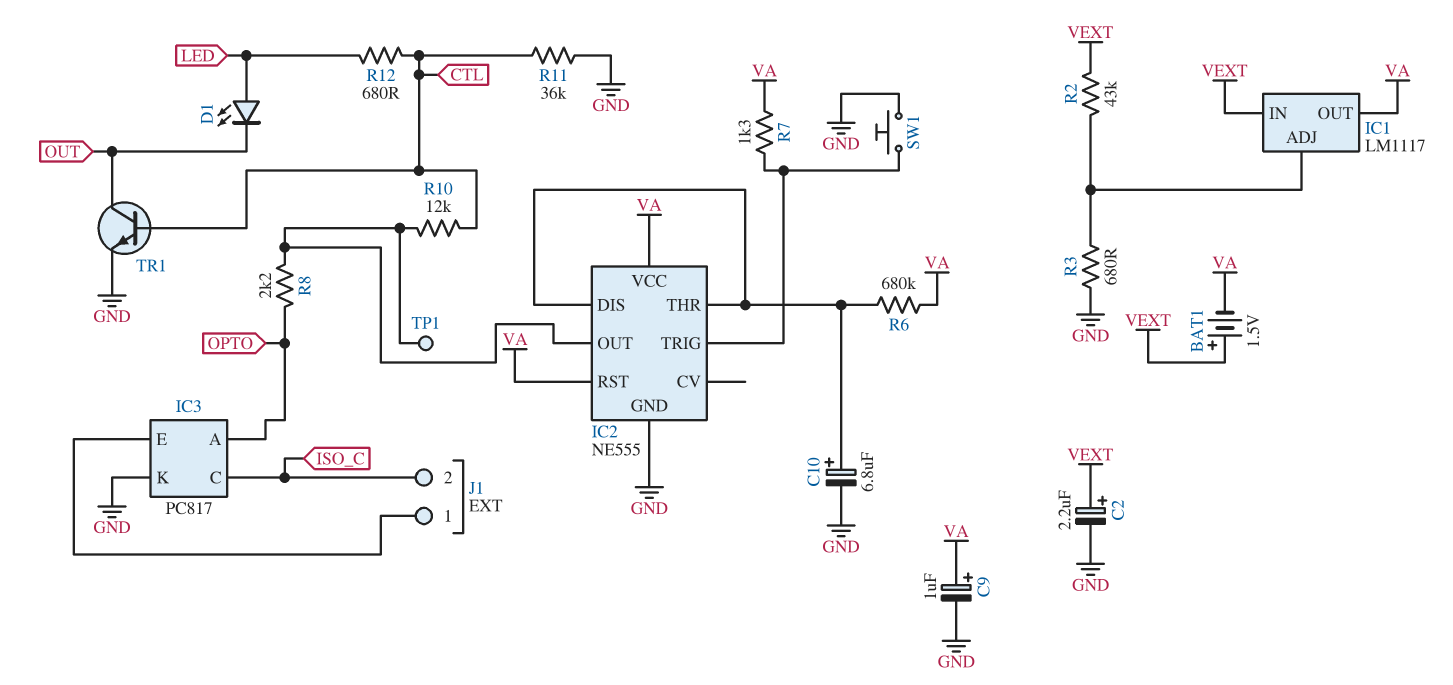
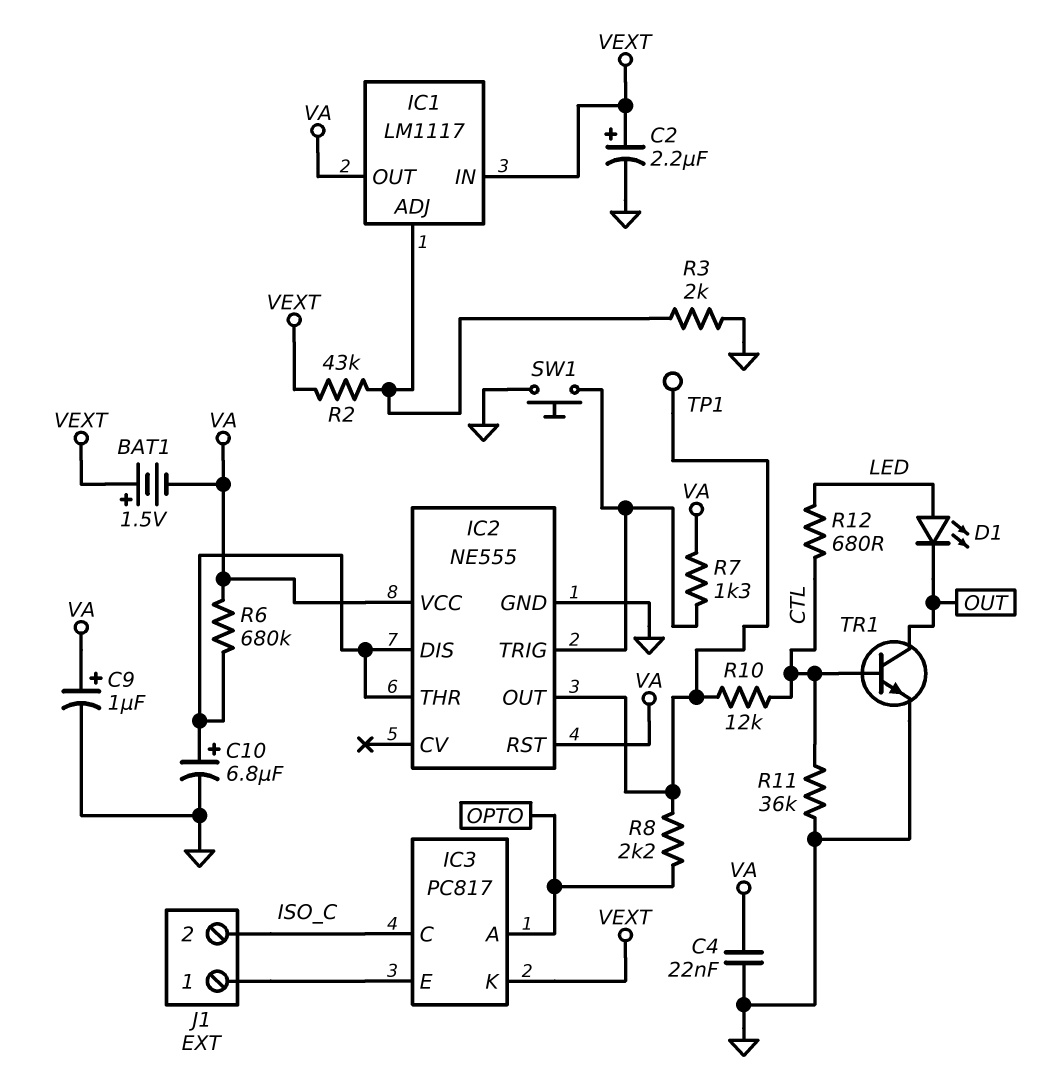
C4: none -> 22nF (GND, VA)
IC3 pin K: GND -> VEXT
R3: 680 (GND, IC1/ADJ) -> 2k (GND, IC1/ADJ)

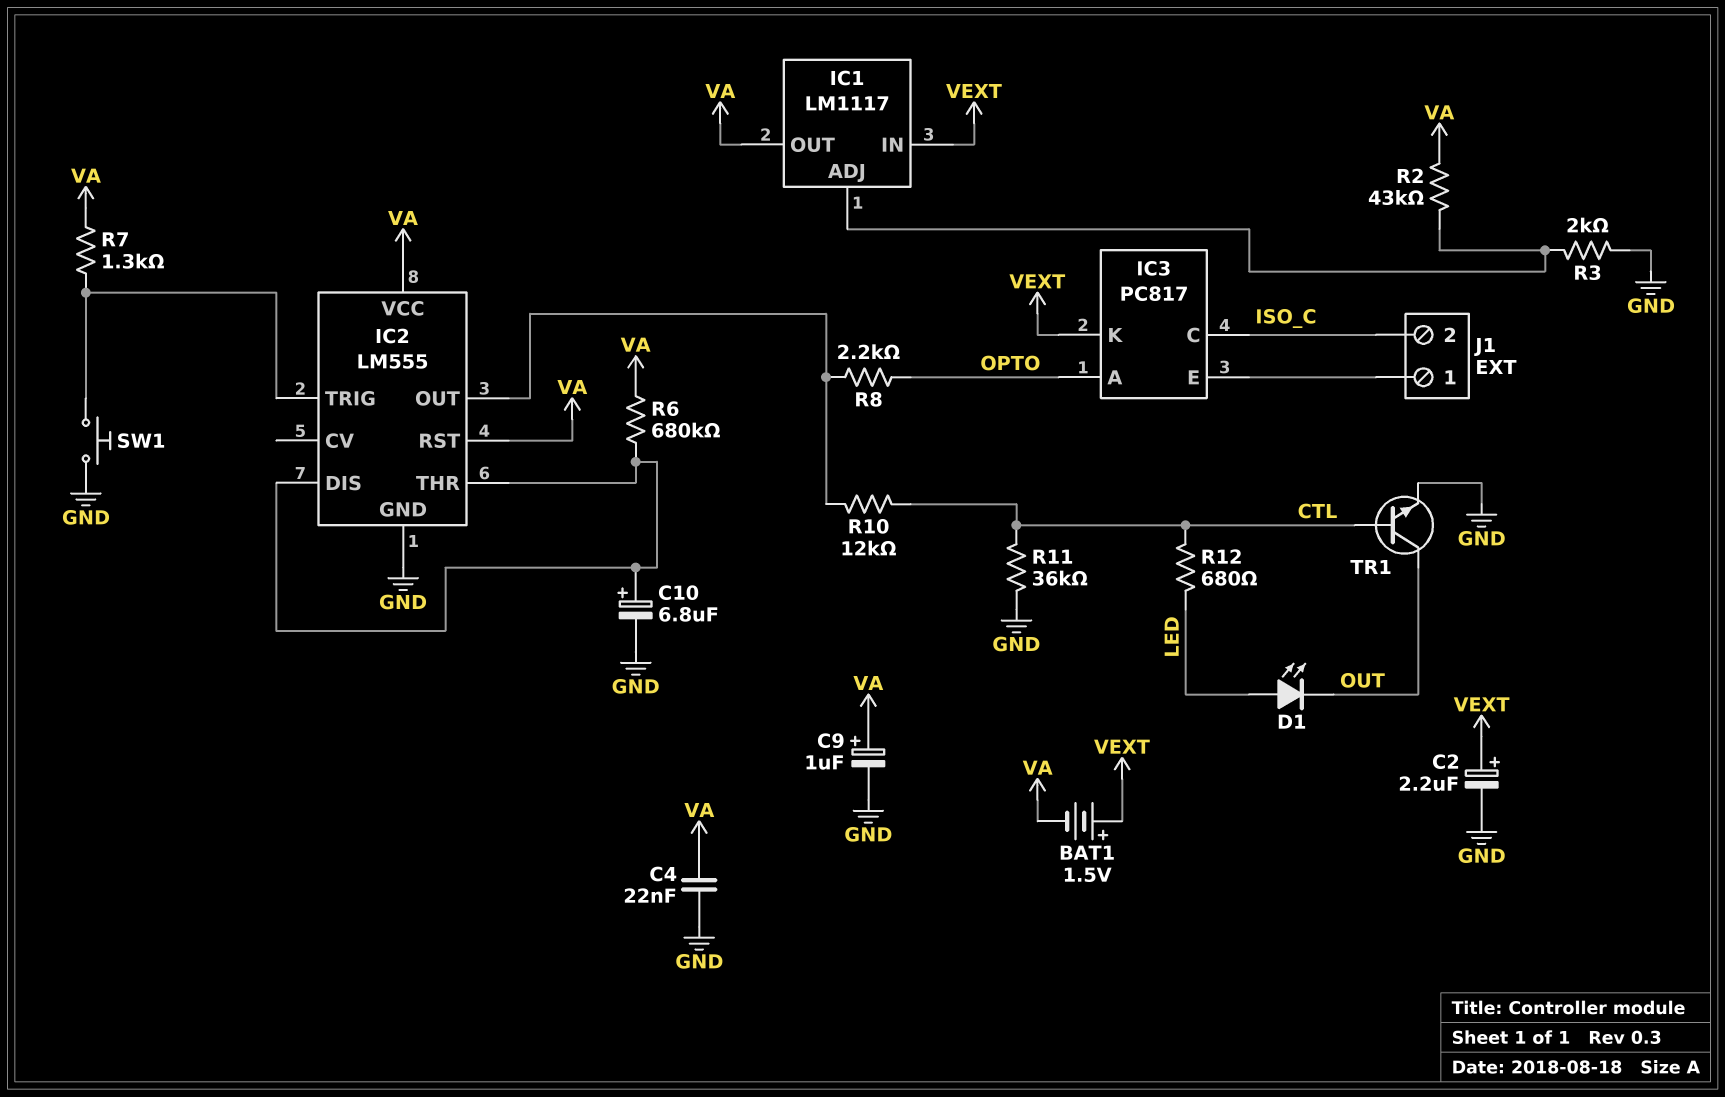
IC2: NE555 -> LM555
R2: 43k (IC1/ADJ, VEXT) -> 43k (IC1/ADJ, VA)
TP1: test point (IC2/OUT) -> none

